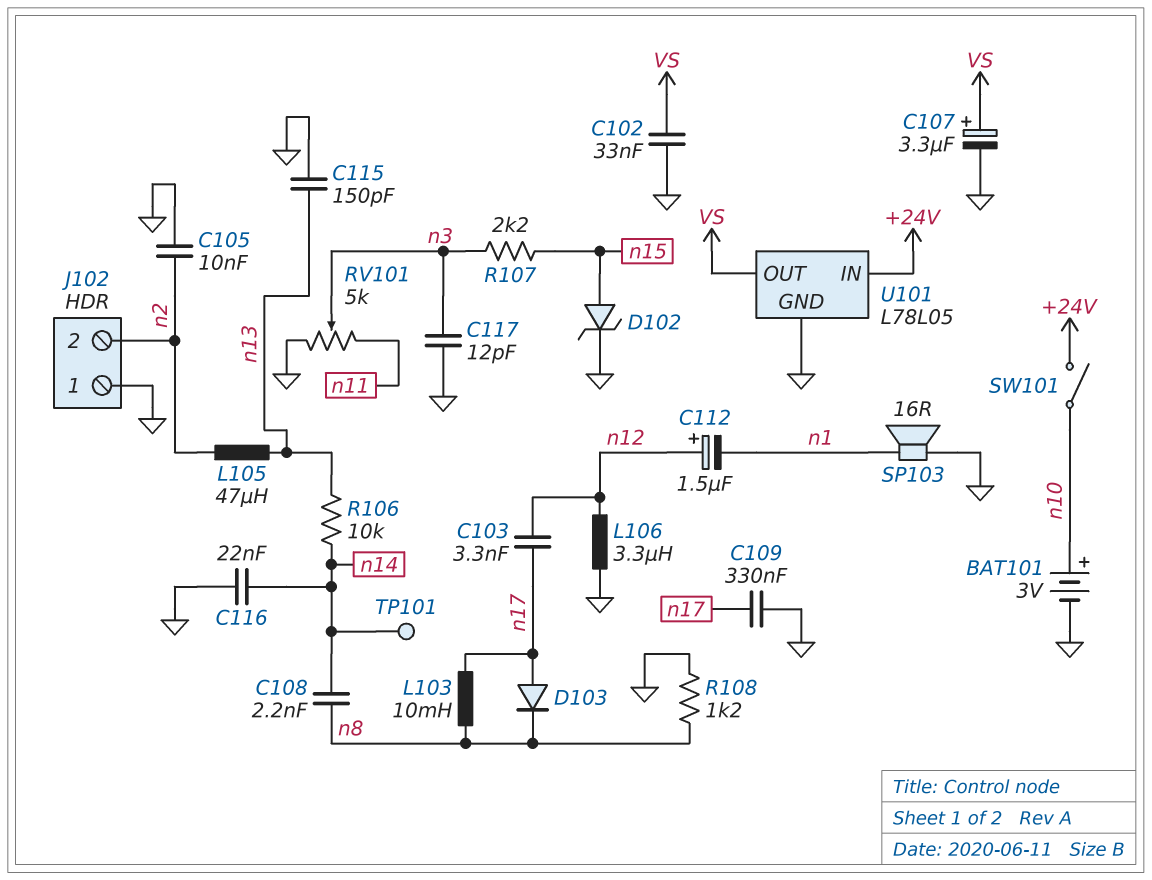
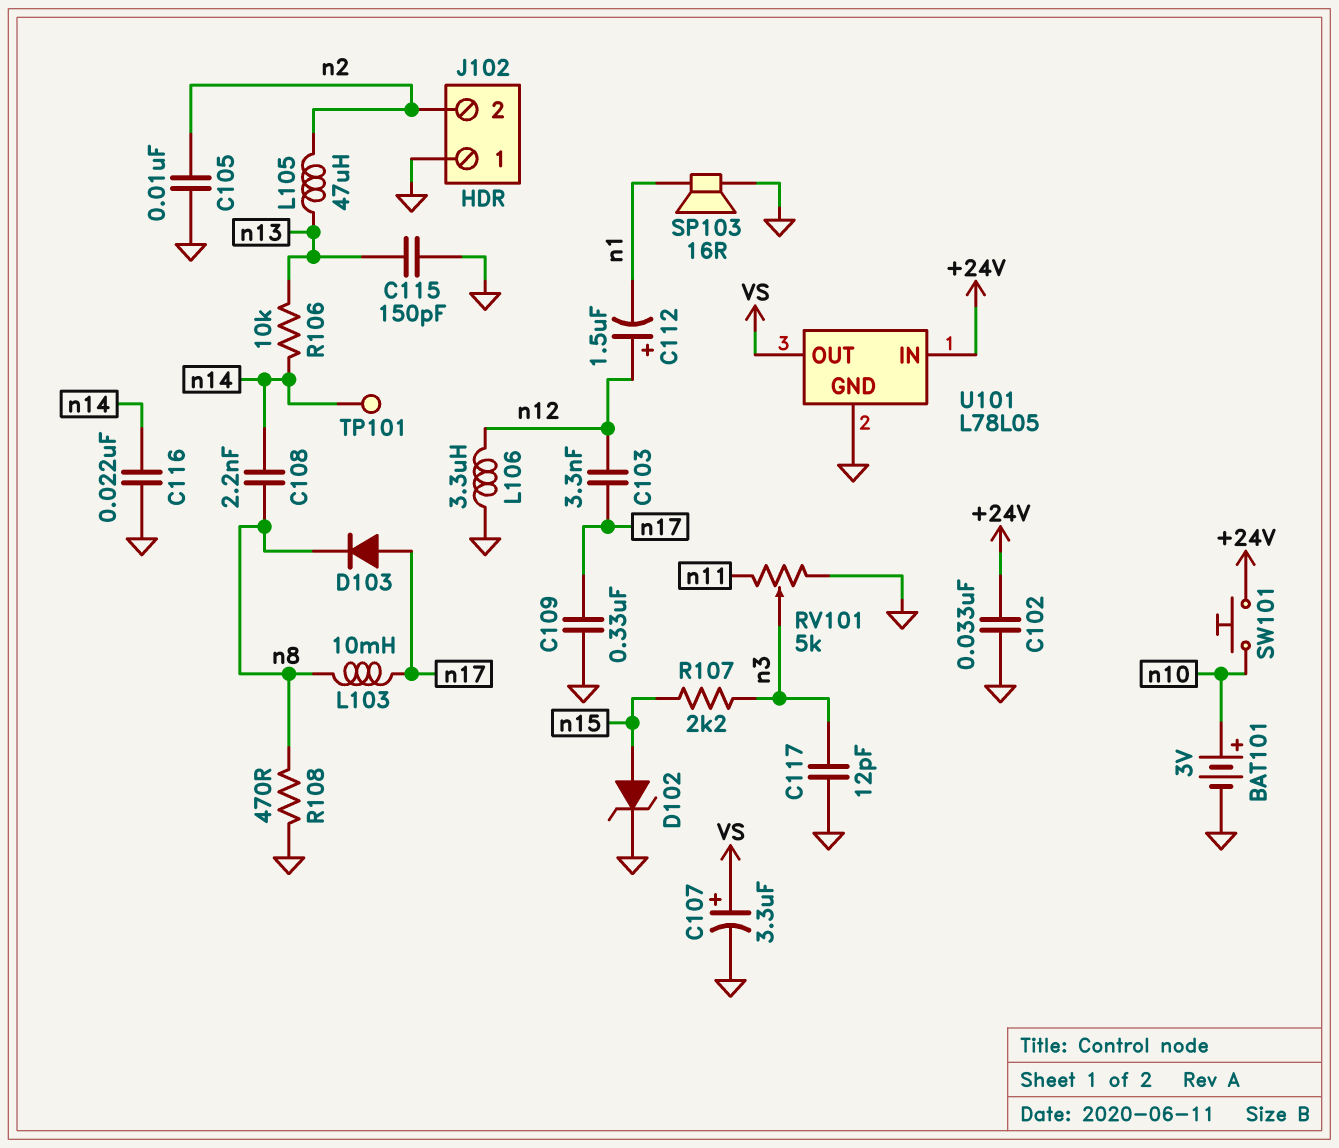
C102: 33nF (GND, VS) -> 33nF (+24V, GND)
R108: 1.2k (GND, n8) -> 470 (GND, n8)
SW101: switch (+24V, n10) -> button (+24V, n10)

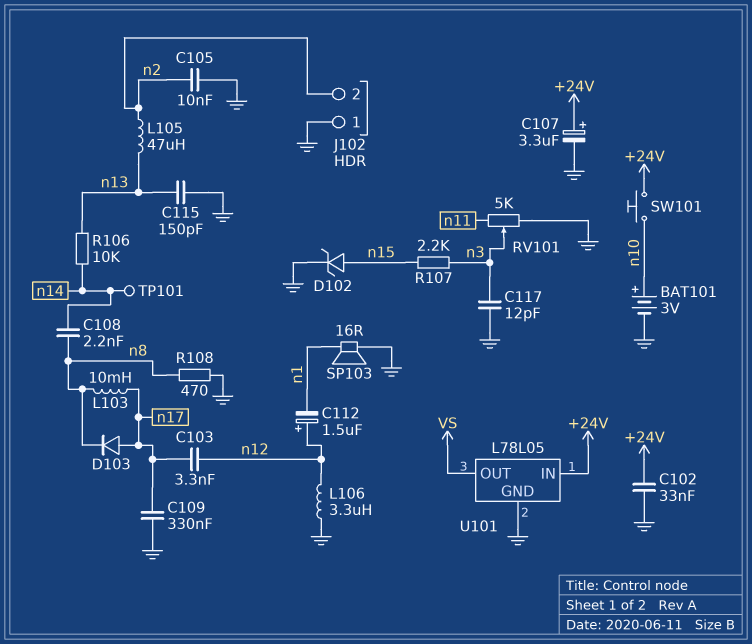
C107: 3.3uF (plus VS, minus GND) -> 3.3uF (plus +24V, minus GND)
C116: 22nF (GND, n14) -> none

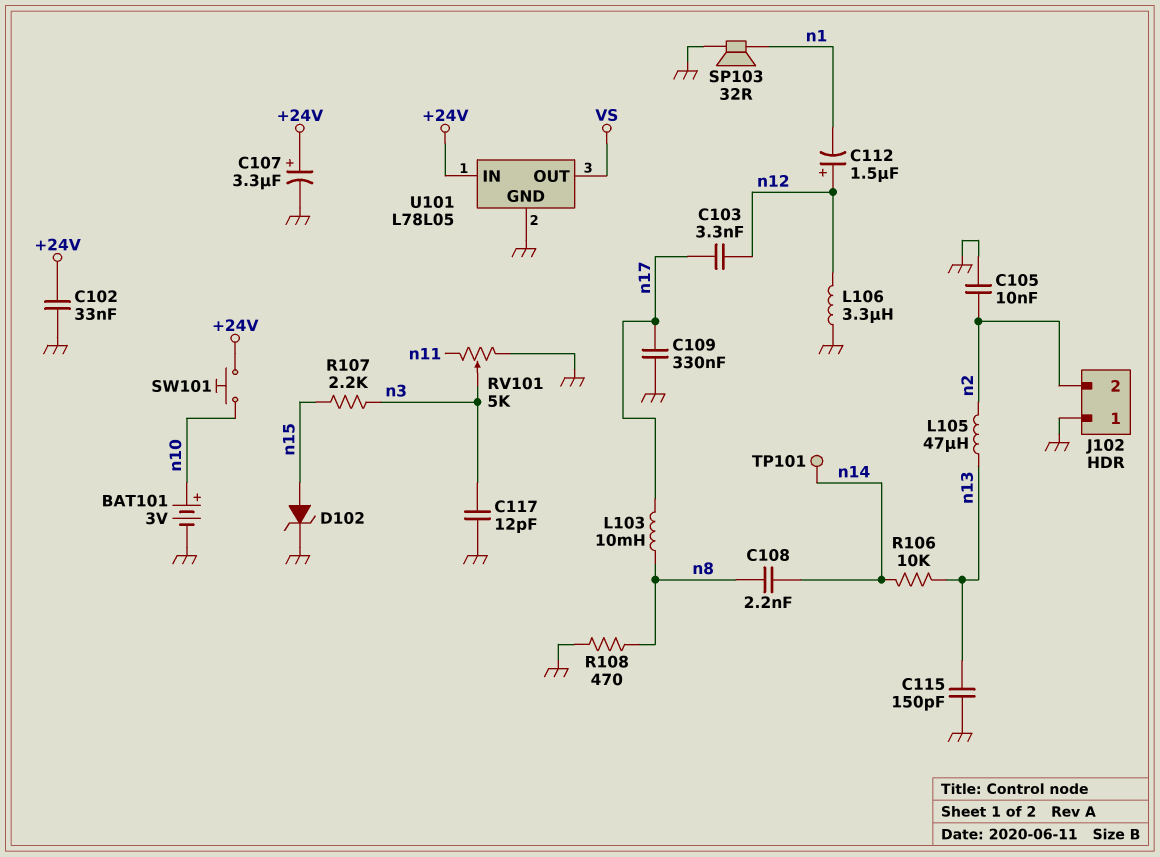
D103: diode (A n17, K n8) -> none
SP103: speaker 16R (GND, n1) -> speaker 32R (GND, n1)

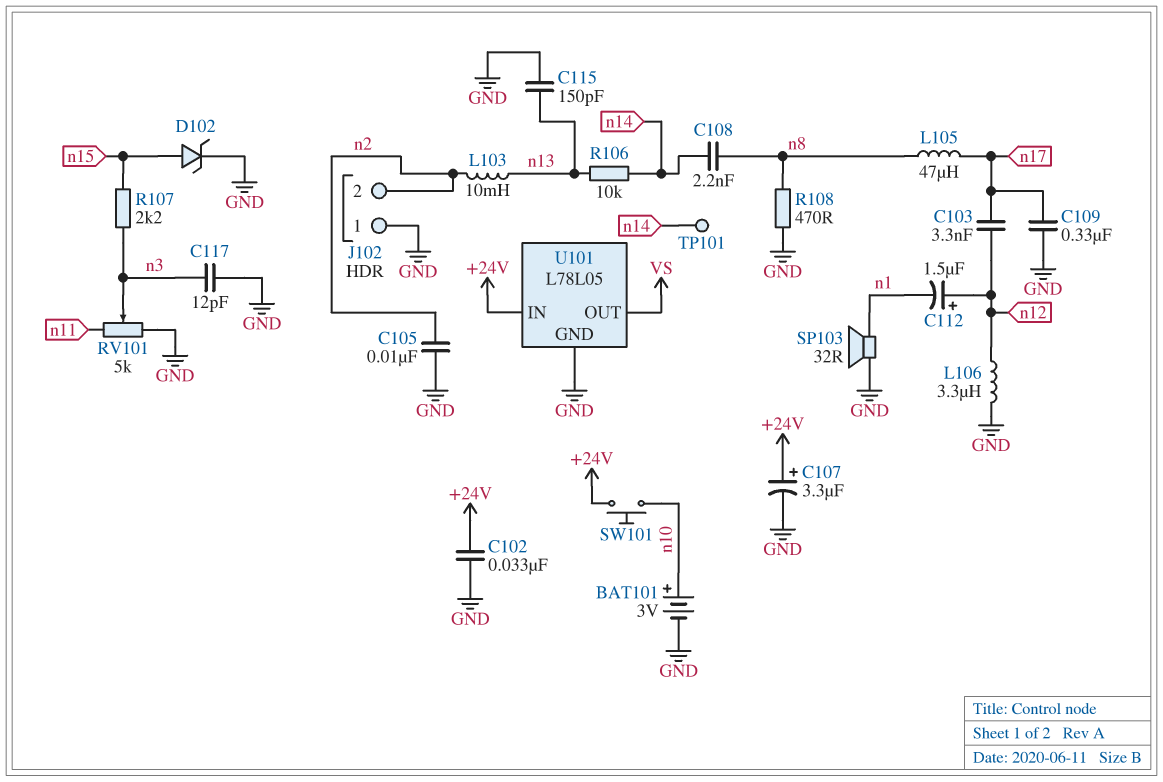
L103: 10mH (n8, n17) -> 10mH (n2, n13)
L105: 47uH (n2, n13) -> 47uH (n8, n17)

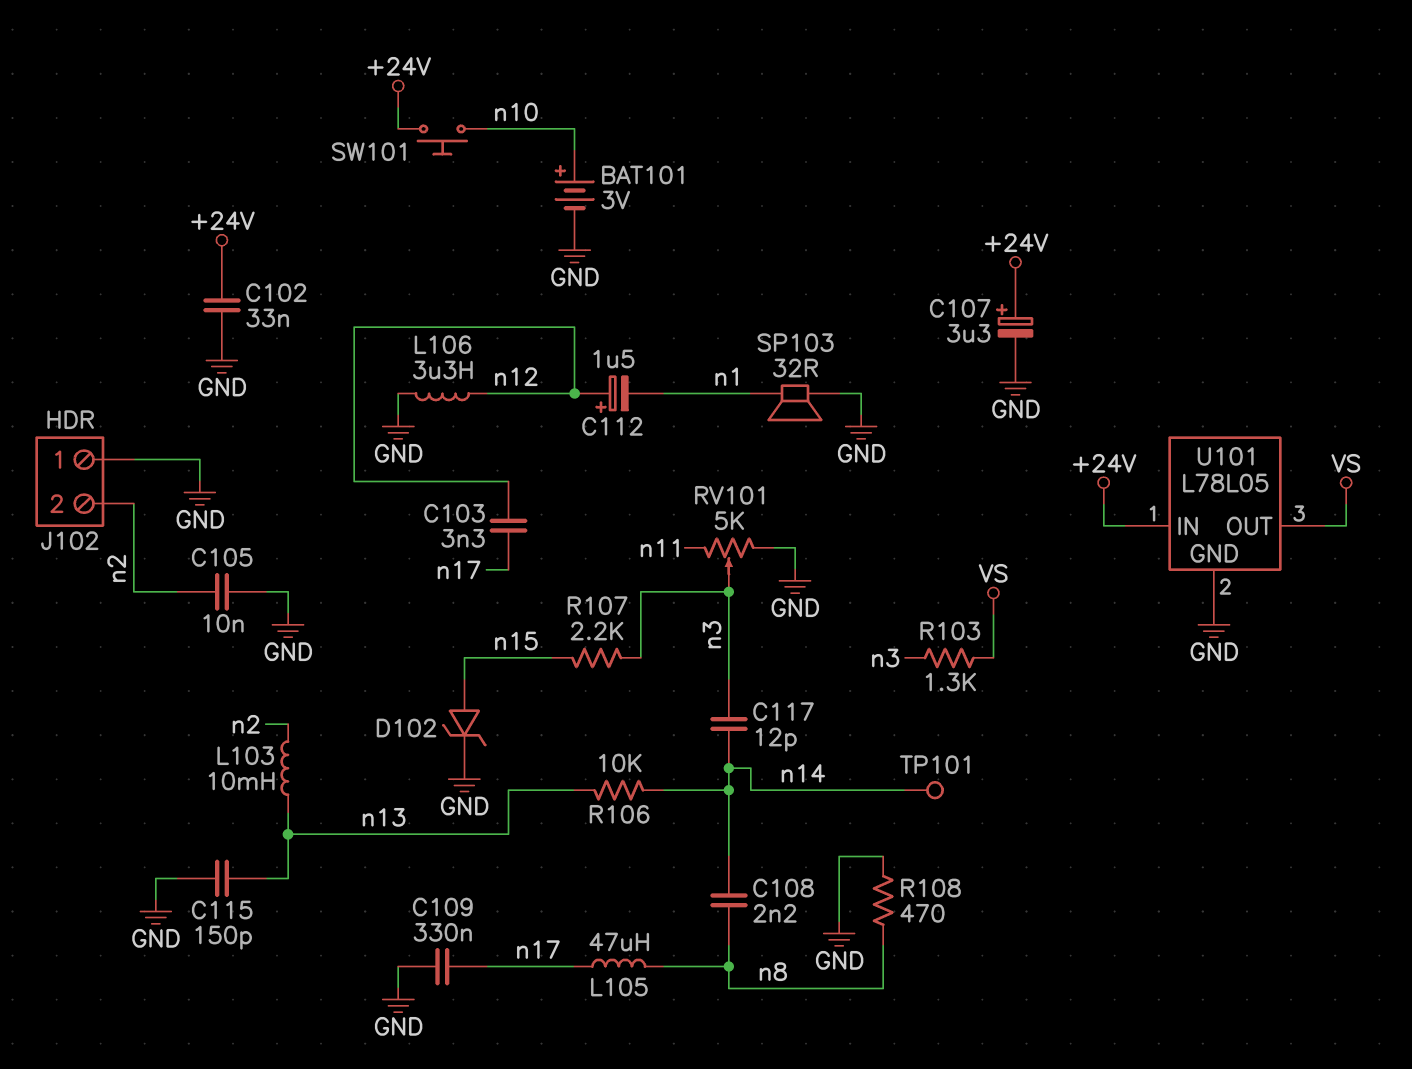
C117: 12pF (GND, n3) -> 12pF (n3, n14)
R103: none -> 1.3k (VS, n3)

